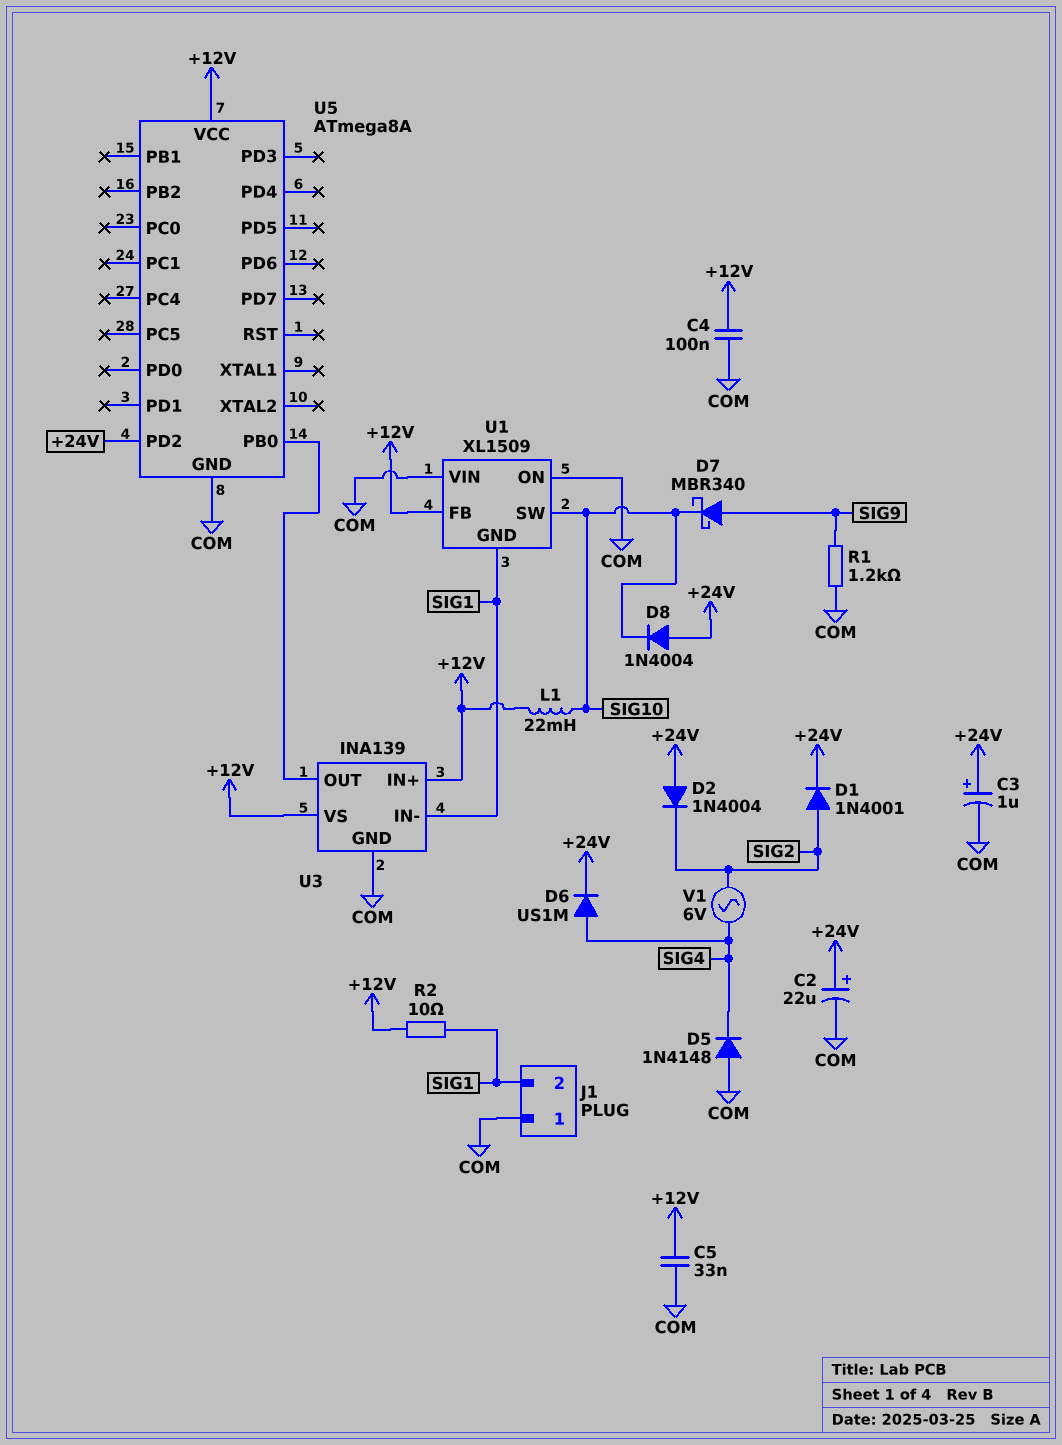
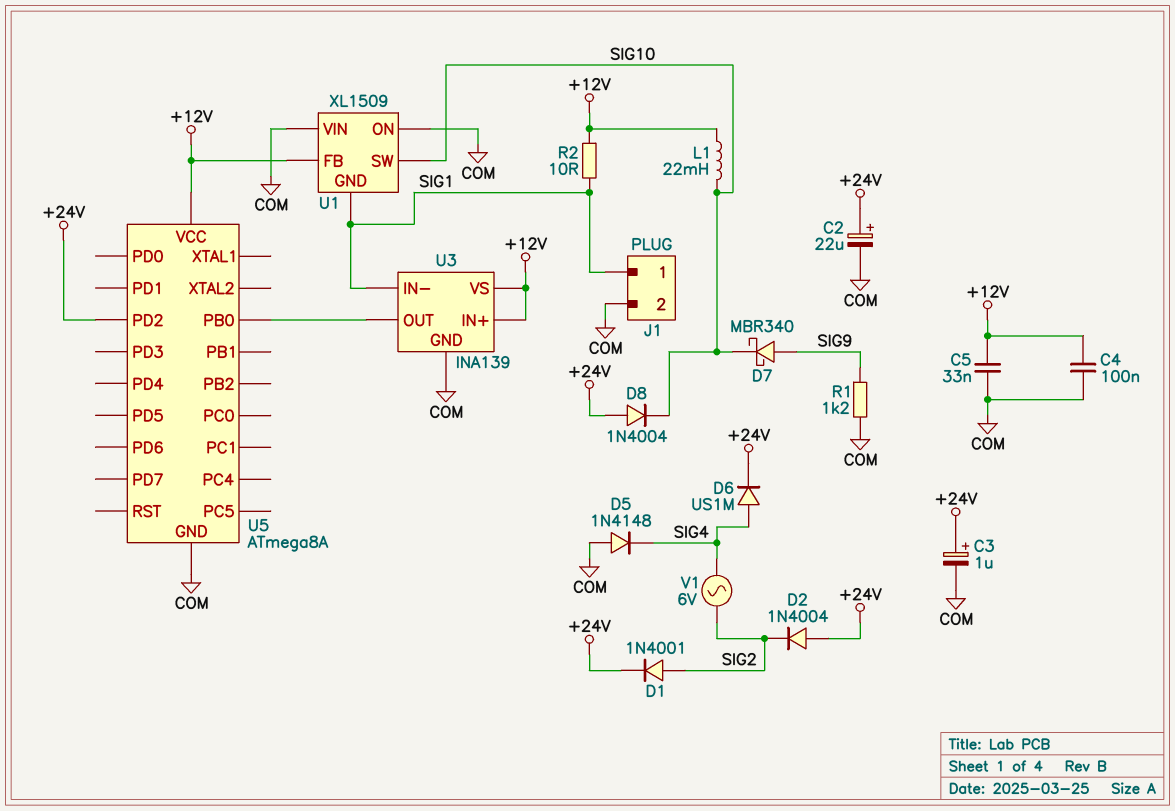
J1 pin 1: COM -> SIG1
J1 pin 2: SIG1 -> COM

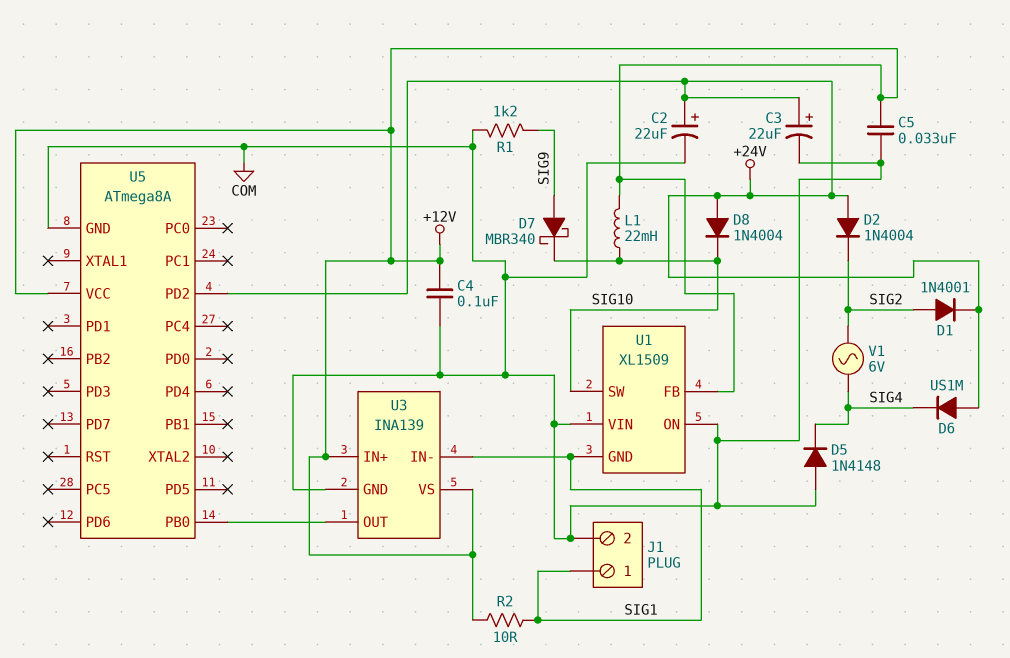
C3: 1uF (plus +24V, minus COM) -> 22uF (plus +24V, minus COM)
D6: diode US1M (A SIG4, K +24V) -> diode US1M (A +24V, K SIG4)

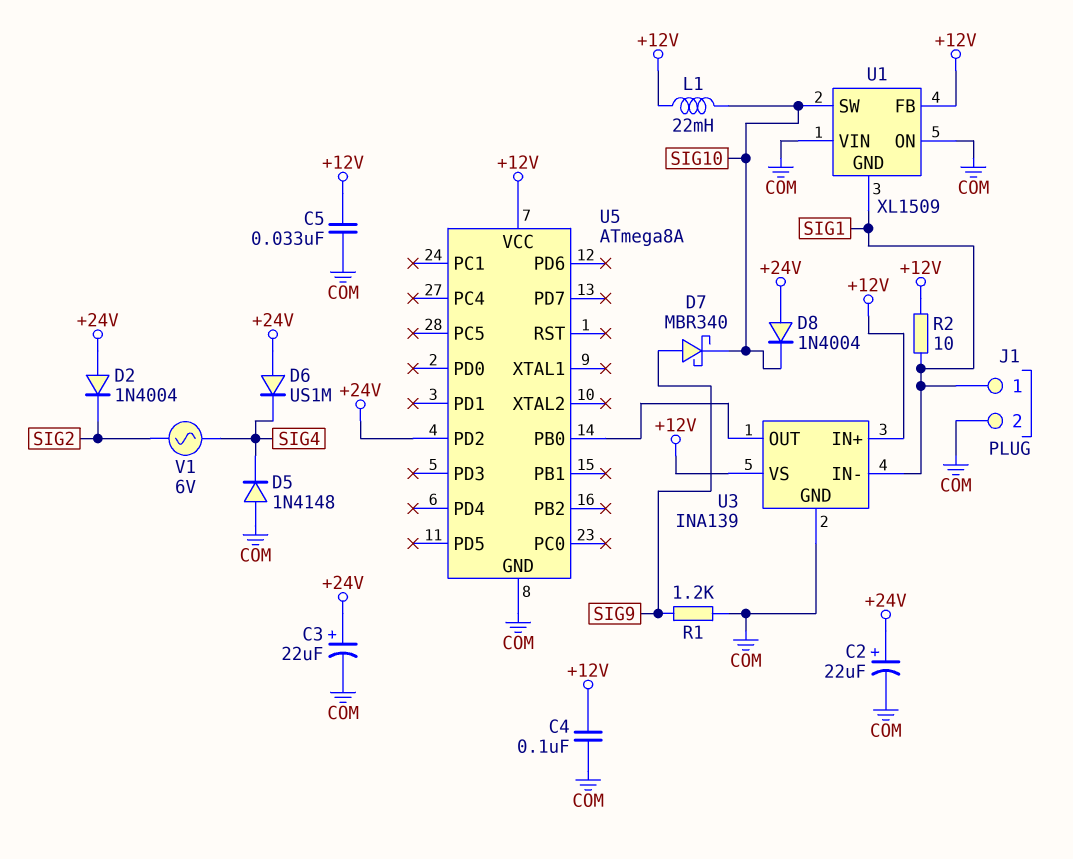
D1: diode 1N4001 (A SIG2, K +24V) -> none

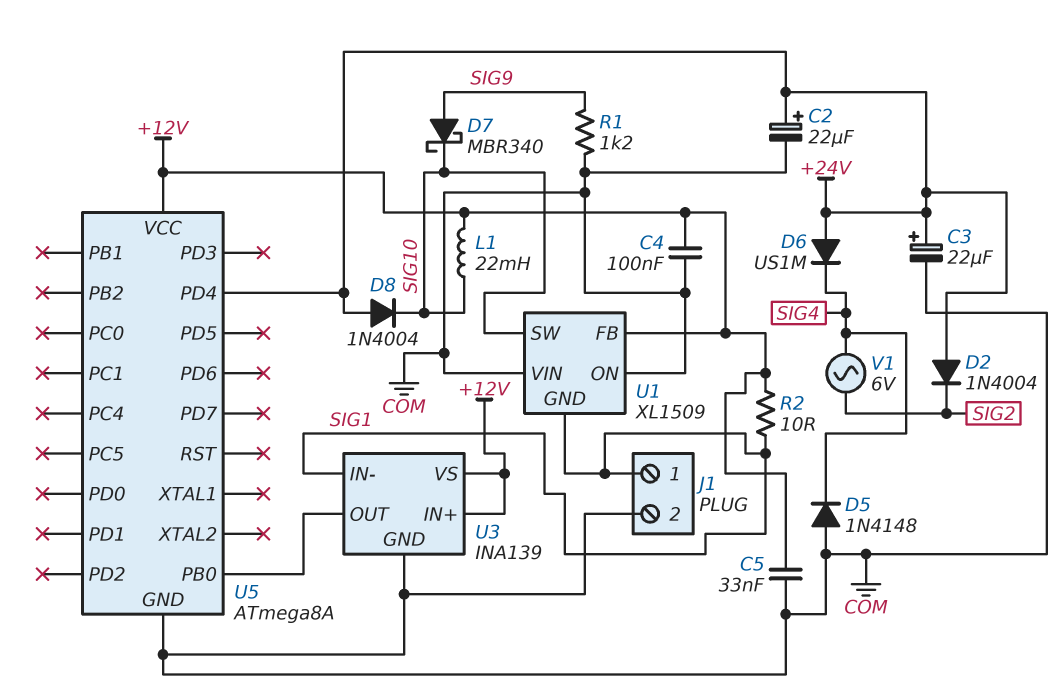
U5 pin PD2: +24V -> none
U5 pin PD4: none -> +24V

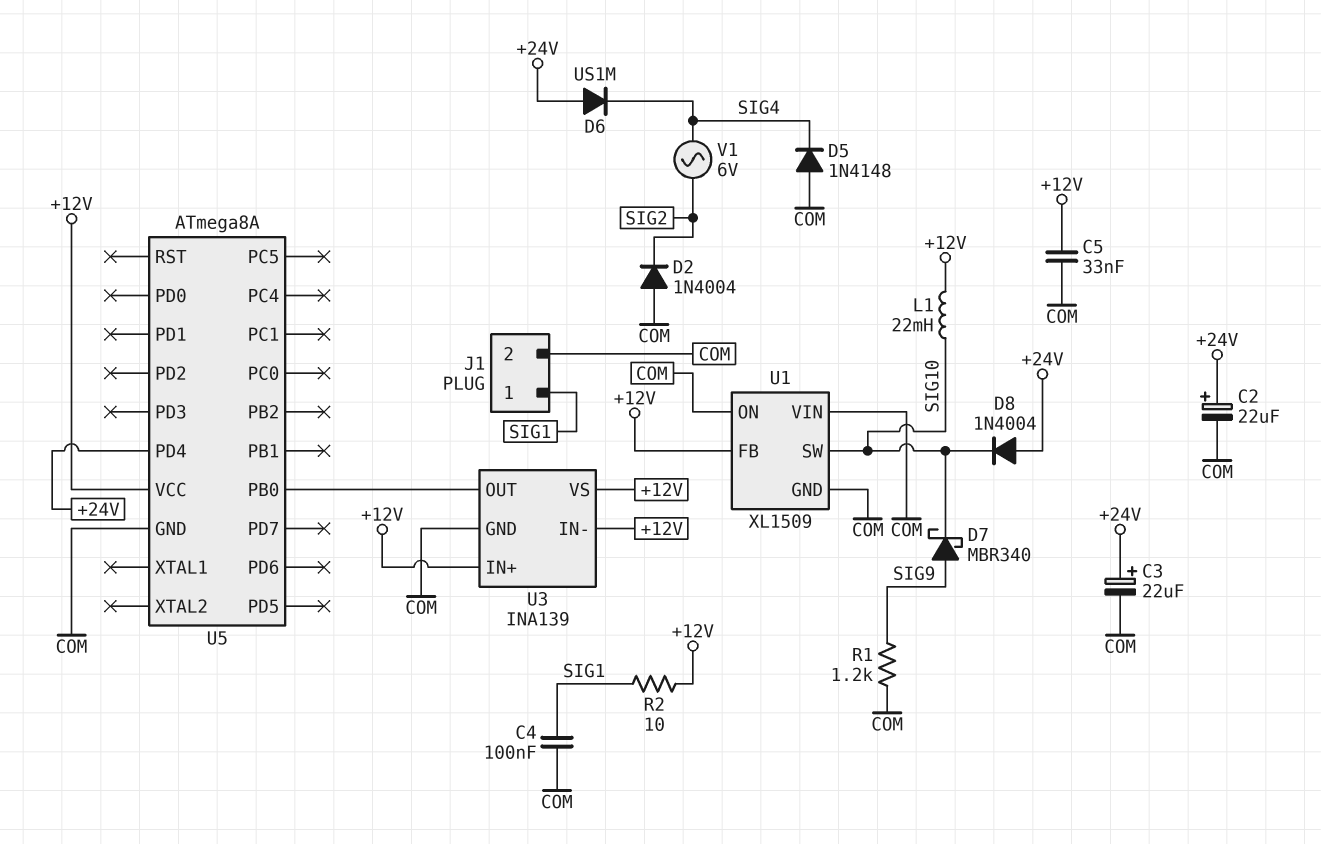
C4: 100nF (+12V, COM) -> 100nF (COM, SIG1)
D2: diode 1N4004 (A +24V, K SIG2) -> diode 1N4004 (A COM, K SIG2)
U1 pin GND: SIG1 -> COM
U3 pin IN-: SIG1 -> +12V

